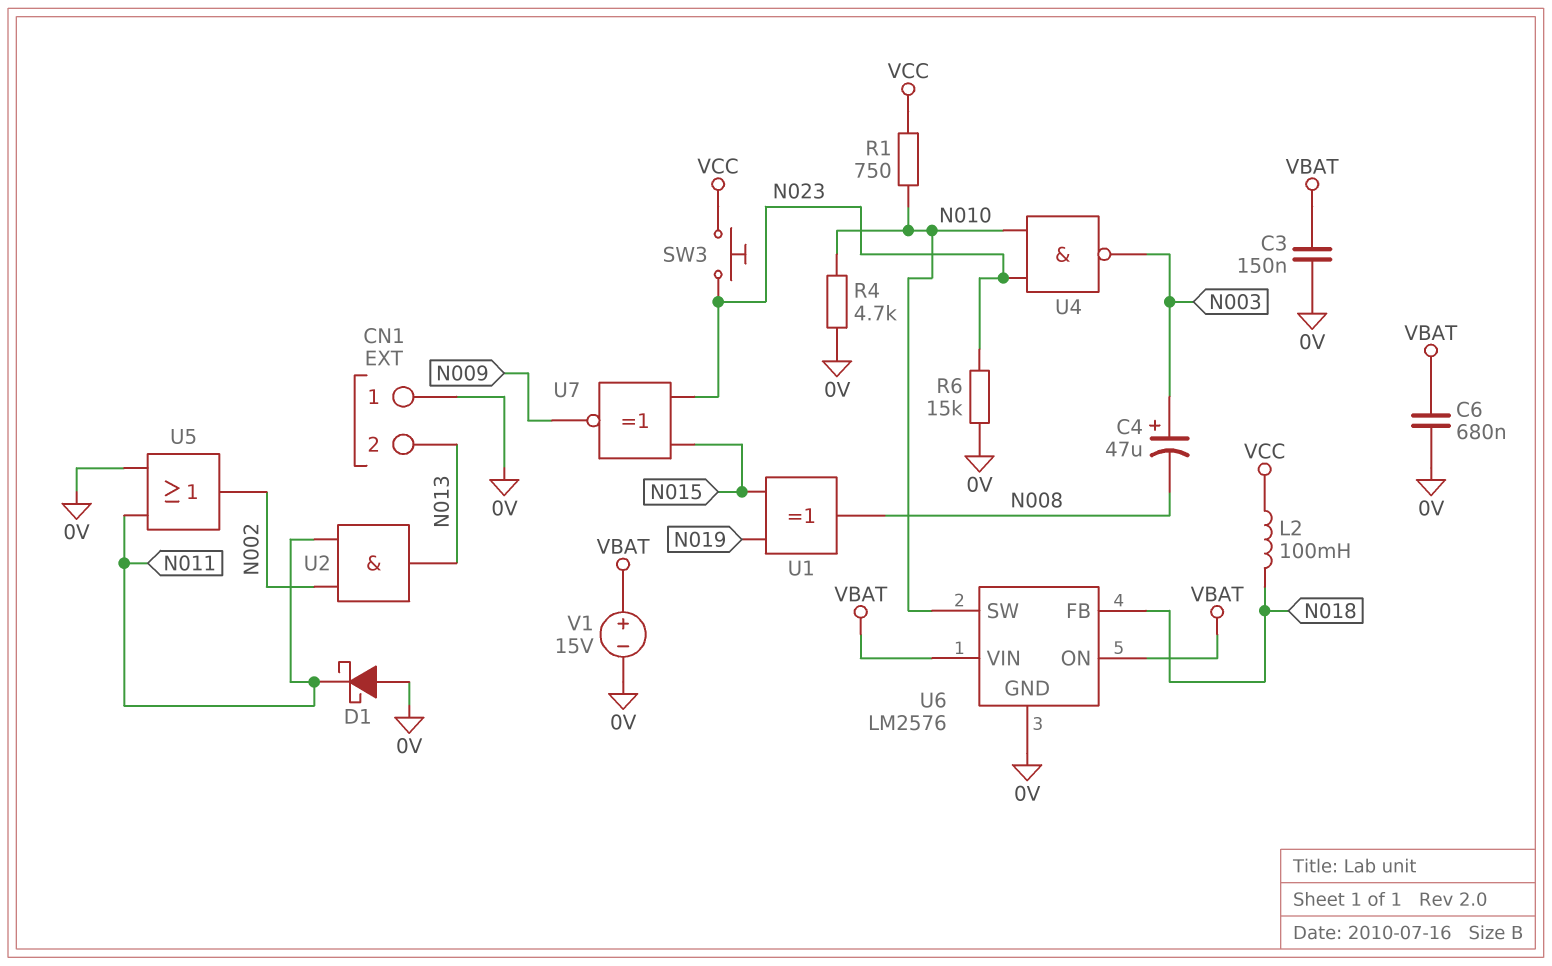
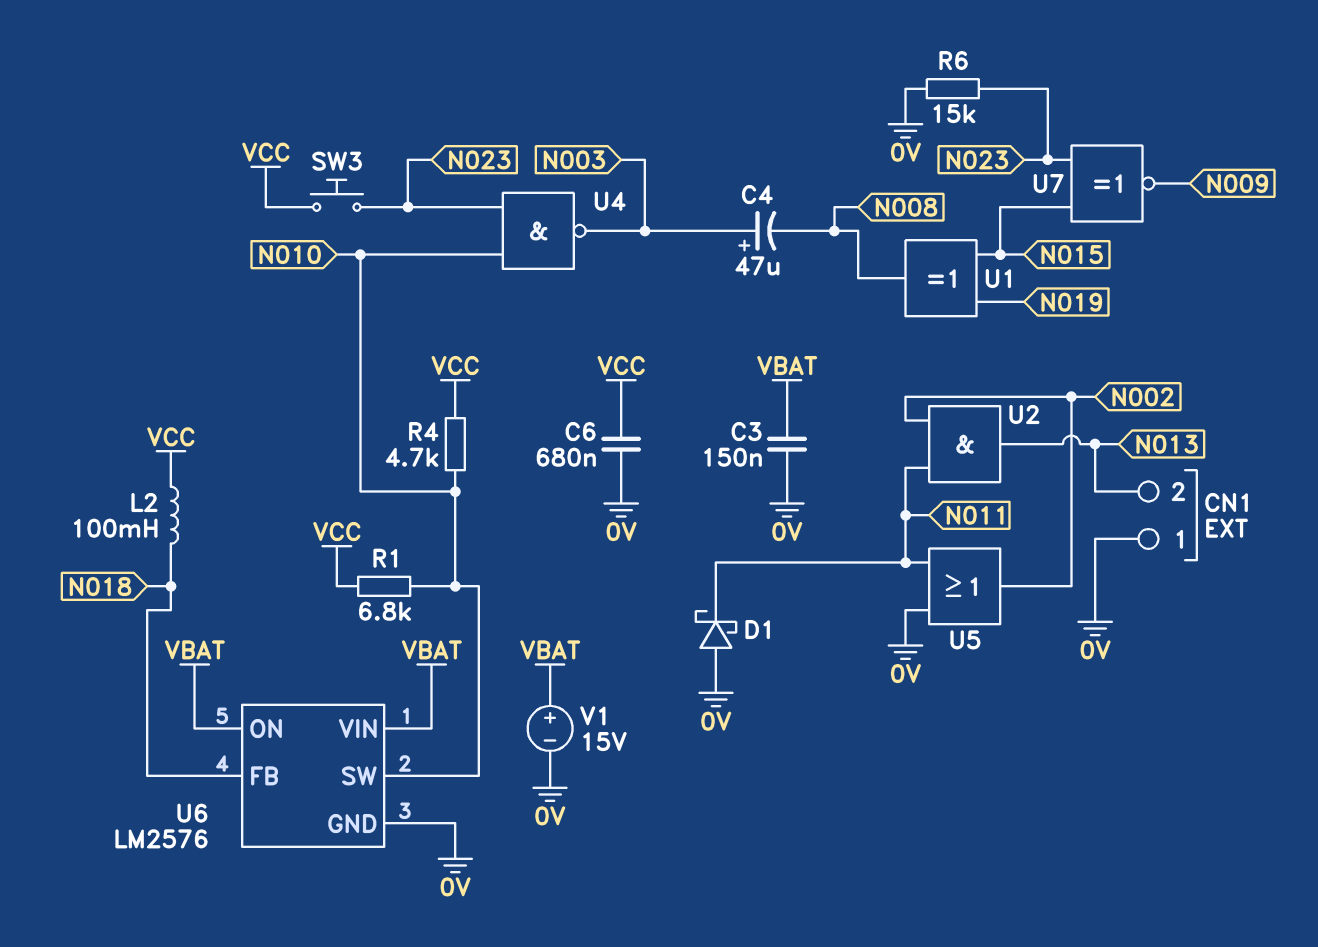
C6: 680nF (0V, VBAT) -> 680nF (0V, VCC)
R1: 750 (N010, VCC) -> 6.8k (N010, VCC)
R4: 4.7k (0V, N010) -> 4.7k (N010, VCC)

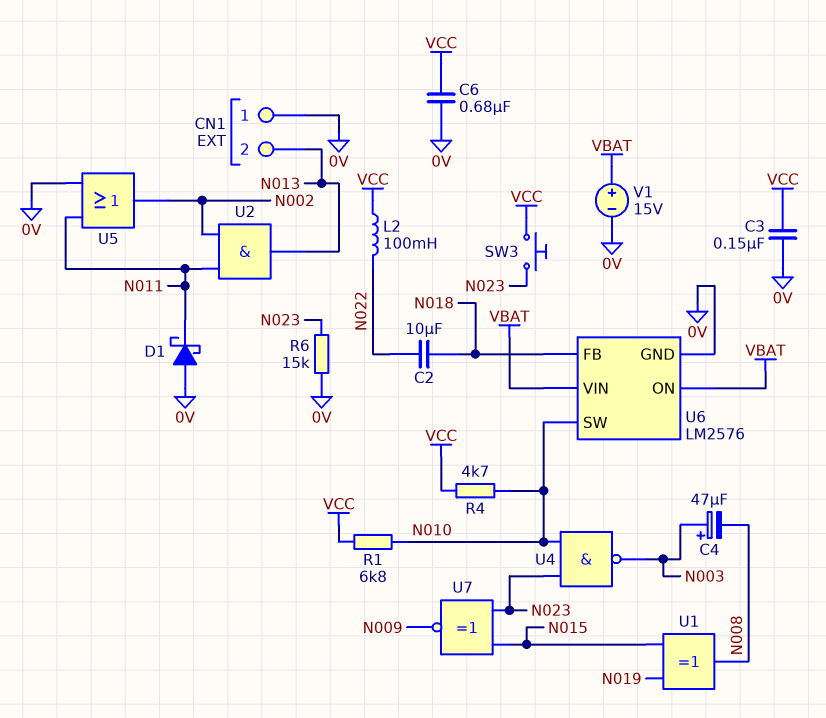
C2: none -> 10uF (N018, N022)
C3: 150nF (0V, VBAT) -> 150nF (0V, VCC)
L2: 100mH (N018, VCC) -> 100mH (N022, VCC)

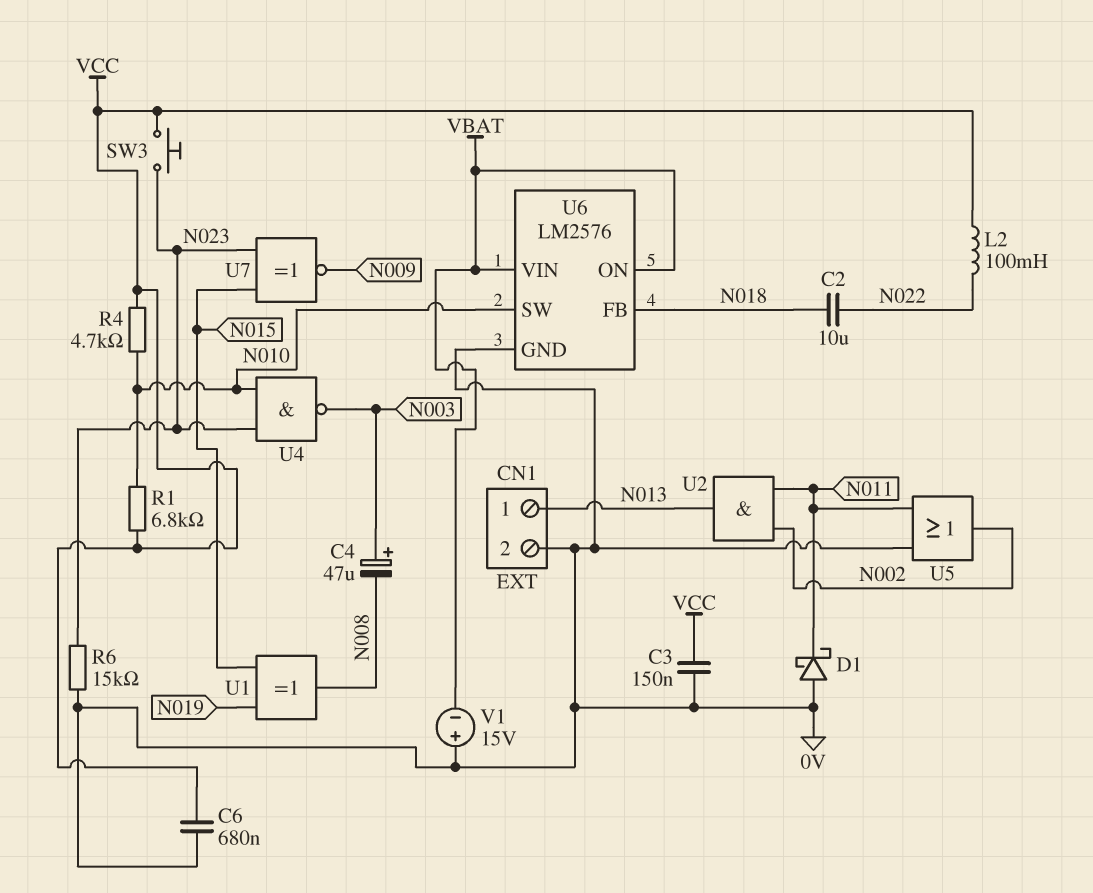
CN1 pin 1: 0V -> N013
CN1 pin 2: N013 -> 0V
V1: 15V (plus VBAT, minus 0V) -> 15V (plus 0V, minus VBAT)

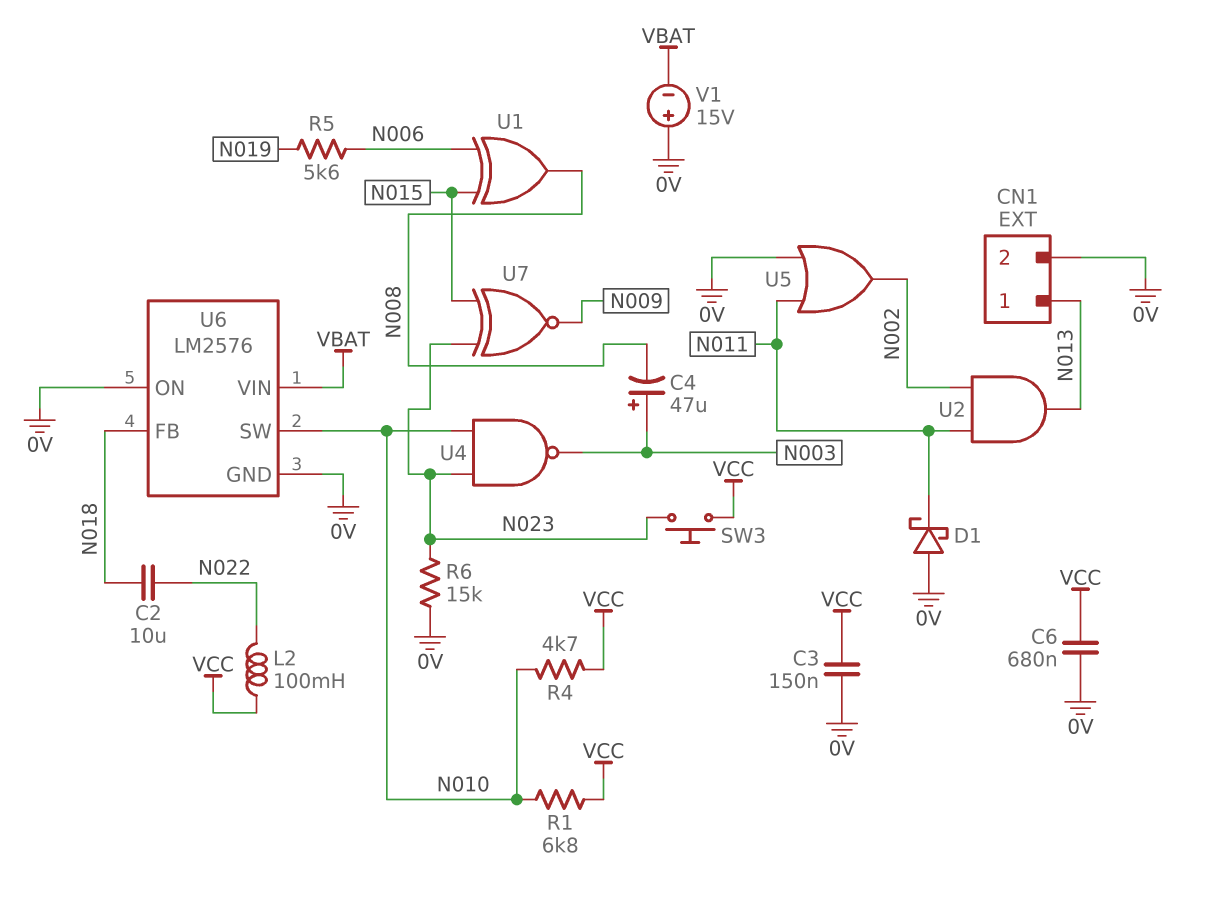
R5: none -> 5.6k (N006, N019)
U1: XOR (in N015, in N019, out N008) -> XOR (in N006, in N015, out N008)
U6 pin ON: VBAT -> 0V

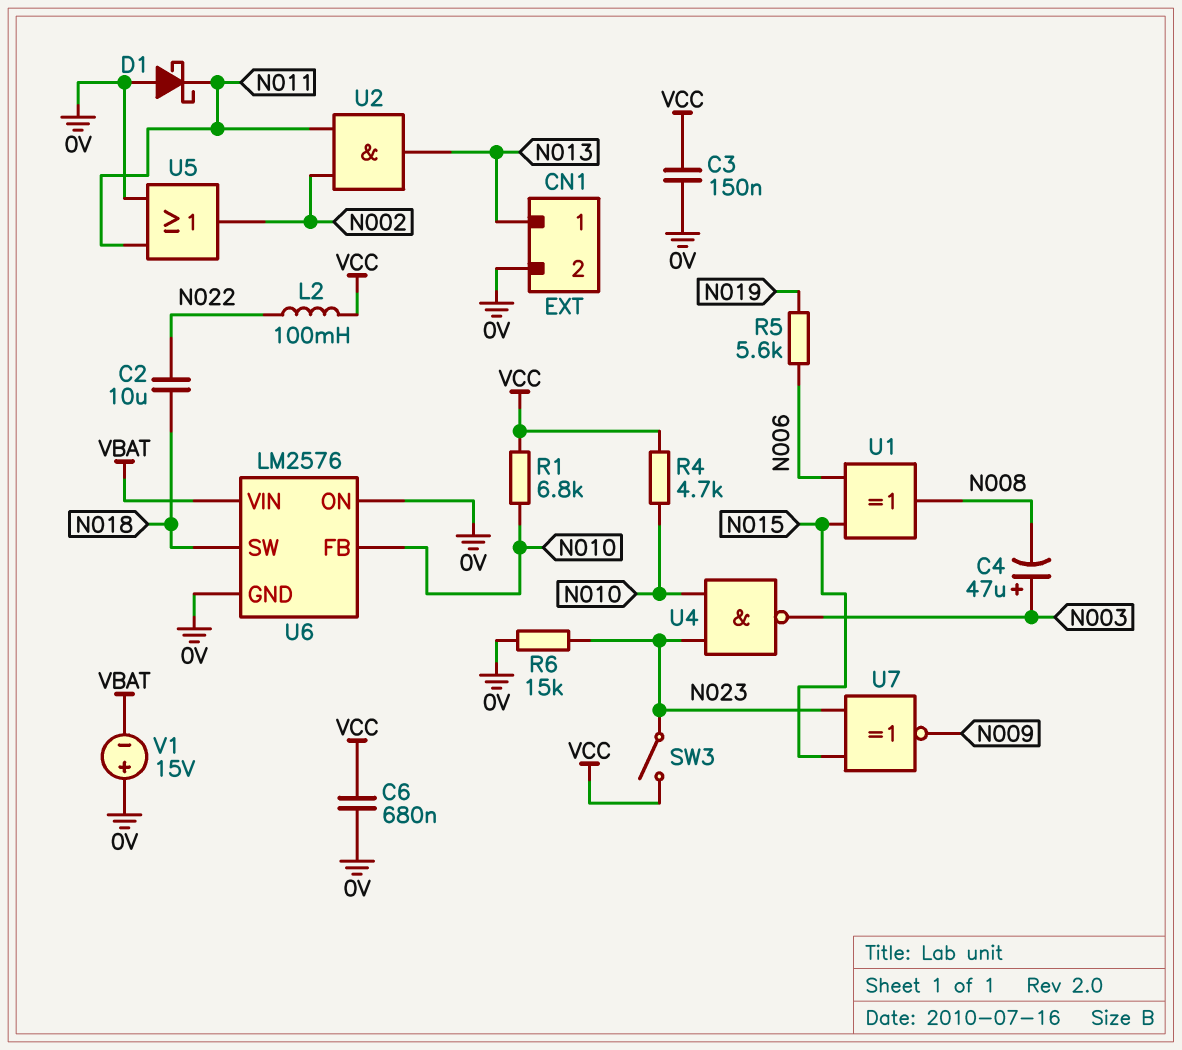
SW3: button (N023, VCC) -> switch (N023, VCC)
U6 pin FB: N018 -> N010
U6 pin SW: N010 -> N018

